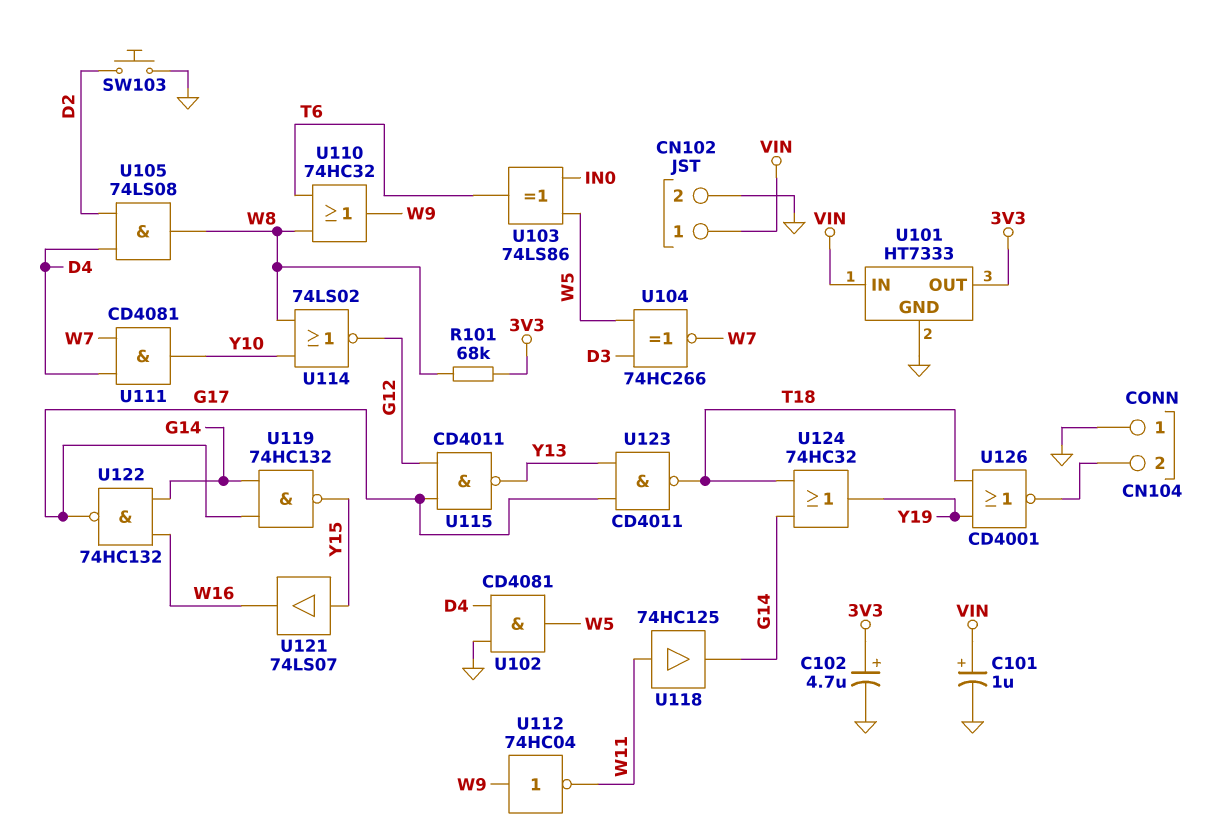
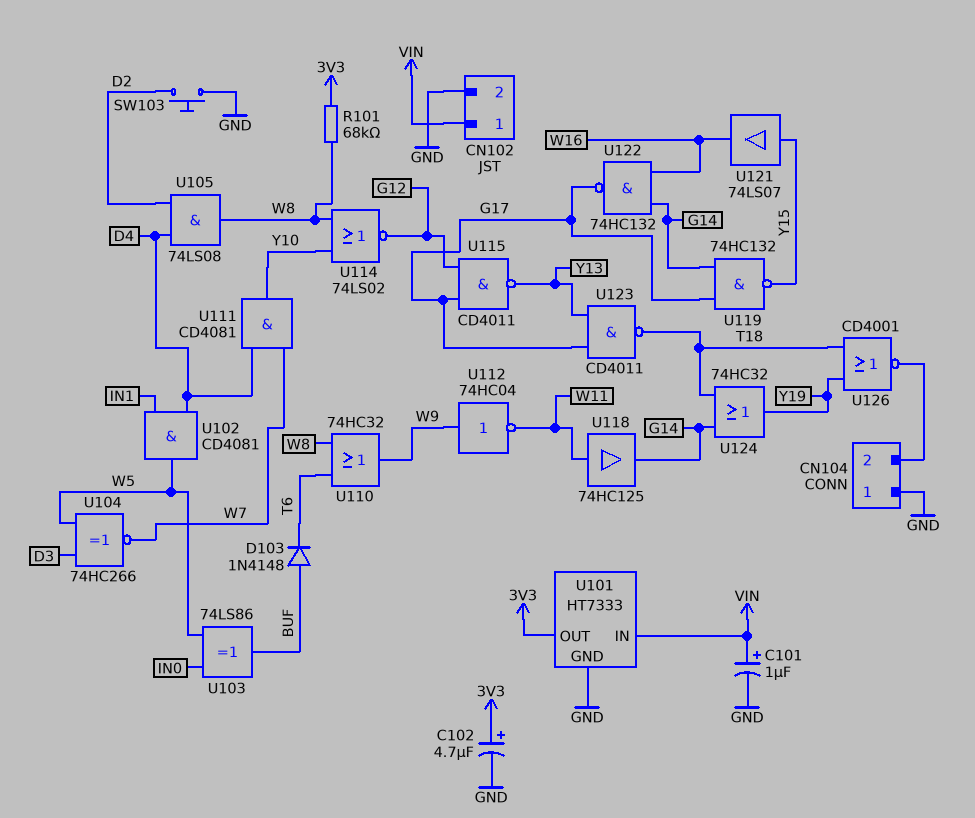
D103: none -> diode 1N4148 (A BUF, K T6)
U102: AND CD4081 (in D4, in GND, out W5) -> AND CD4081 (in D4, in IN1, out W5)
U103: XOR 74LS86 (in IN0, in W5, out T6) -> XOR 74LS86 (in IN0, in W5, out BUF)

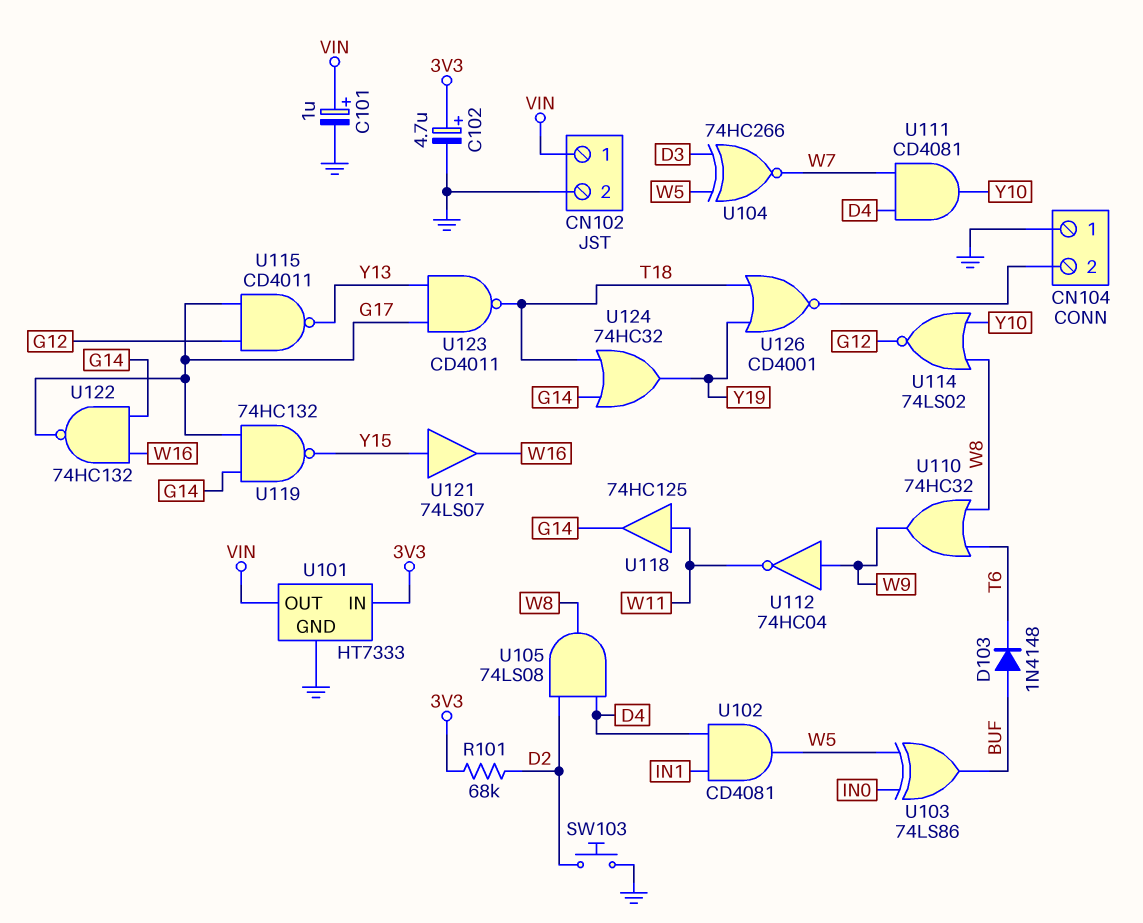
R101: 68k (3V3, W8) -> 68k (3V3, D2)
U101 pin IN: VIN -> 3V3
U101 pin OUT: 3V3 -> VIN

